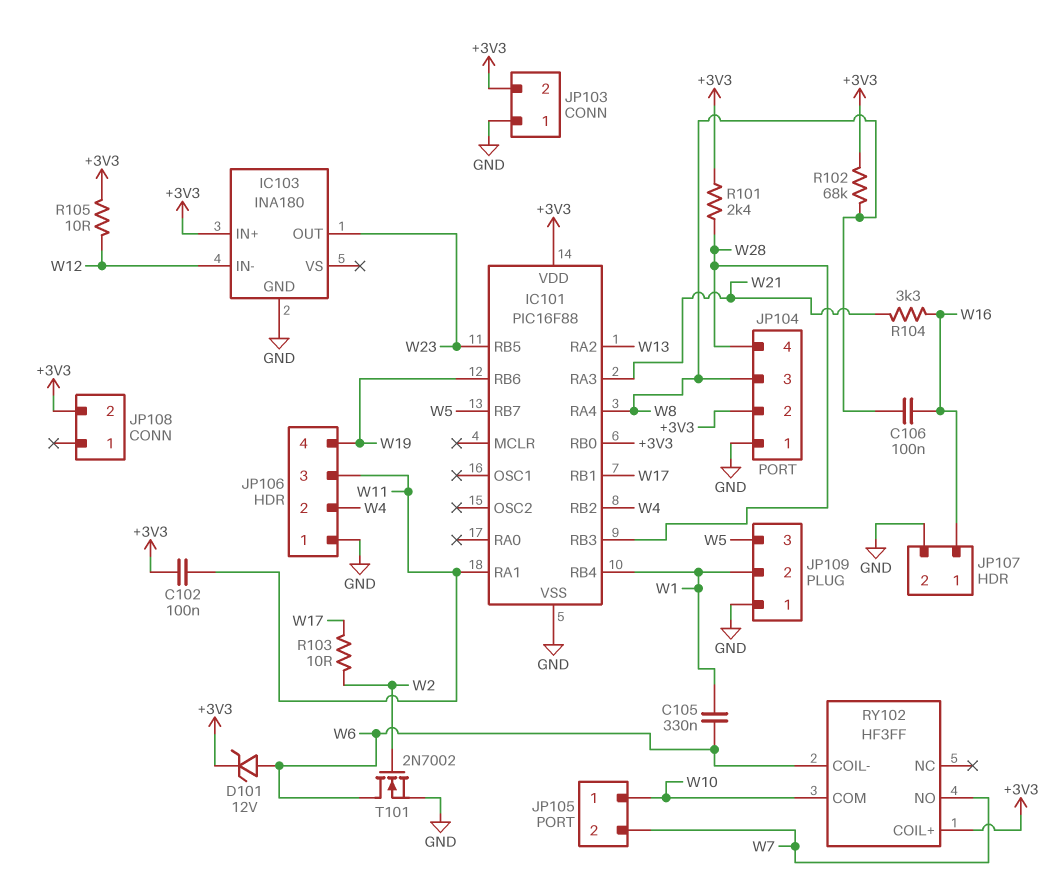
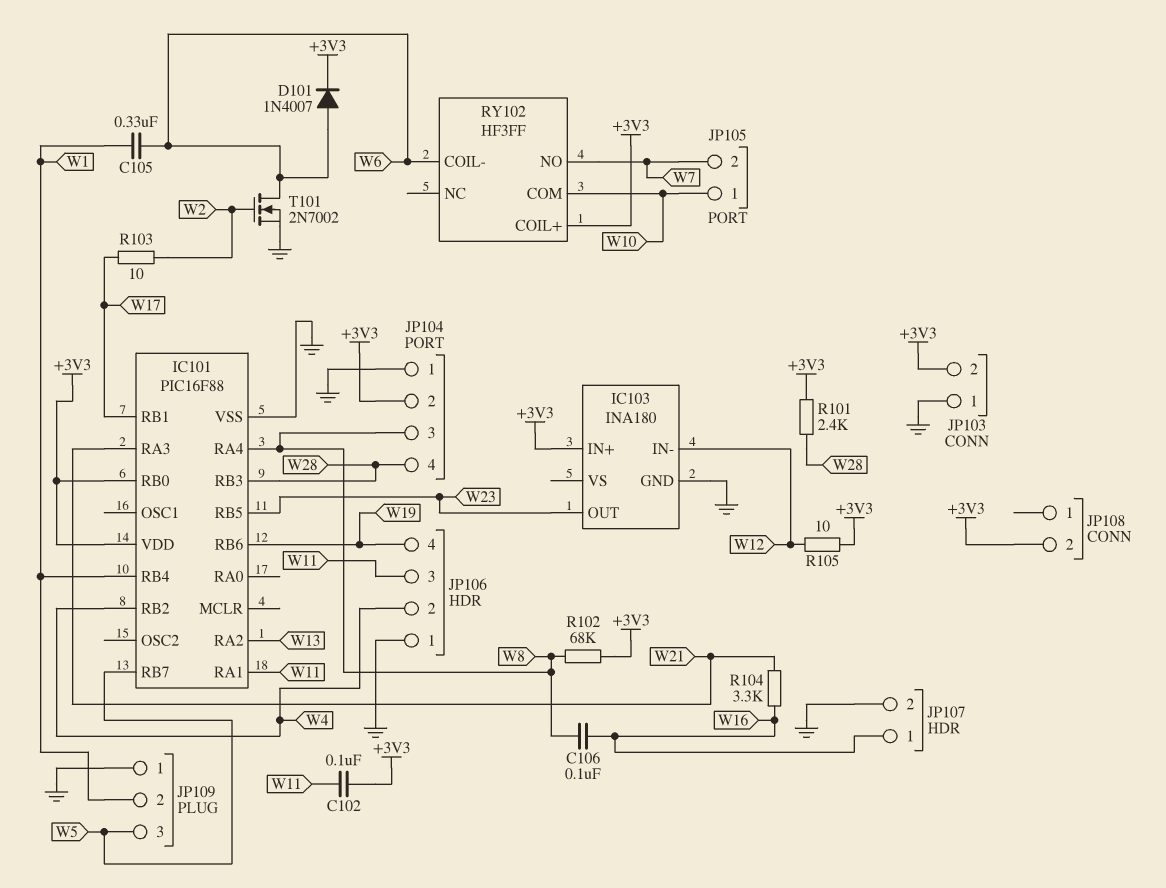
D101: zener 12V (A W6, K +3V3) -> diode 1N4007 (A W6, K +3V3)

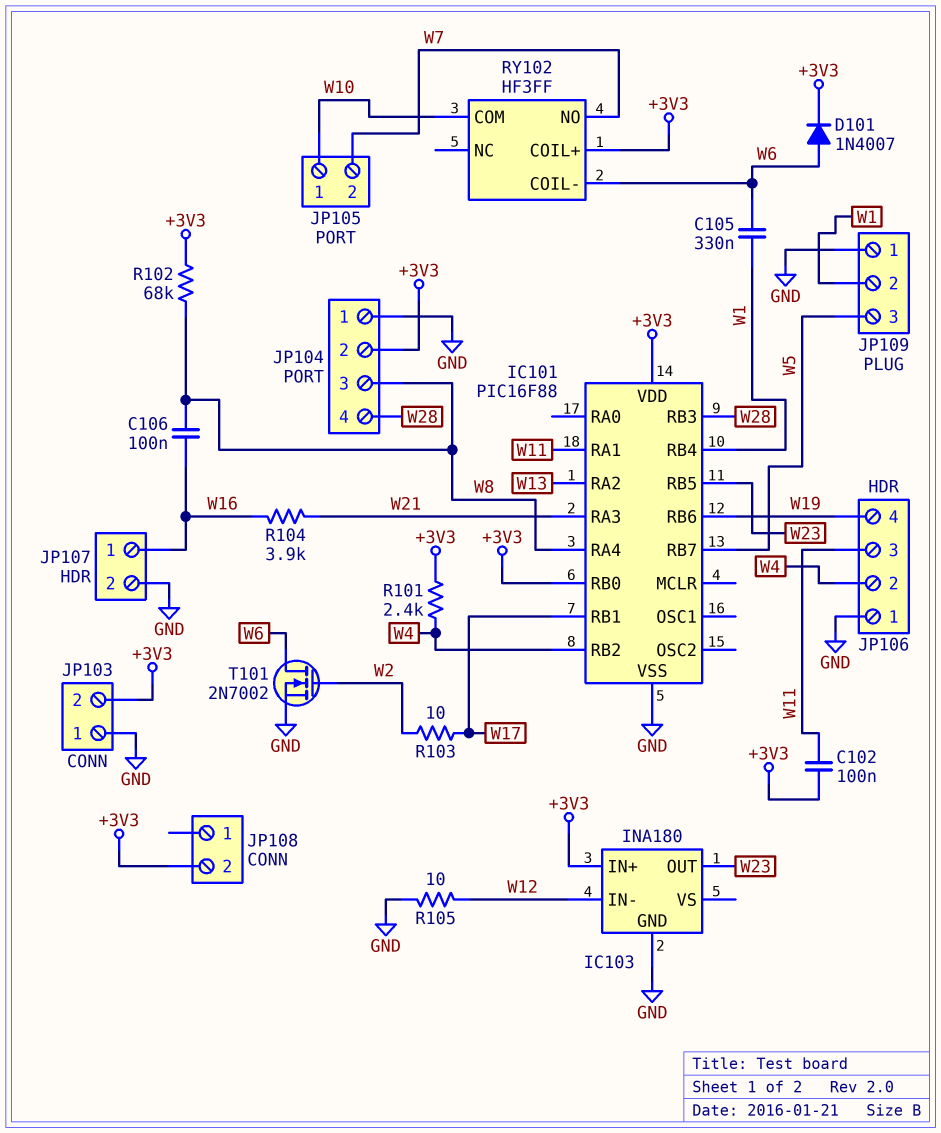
R101: 2.4k (+3V3, W28) -> 2.4k (+3V3, W4)
R104: 3.3k (W16, W21) -> 3.9k (W16, W21)
R105: 10 (+3V3, W12) -> 10 (GND, W12)

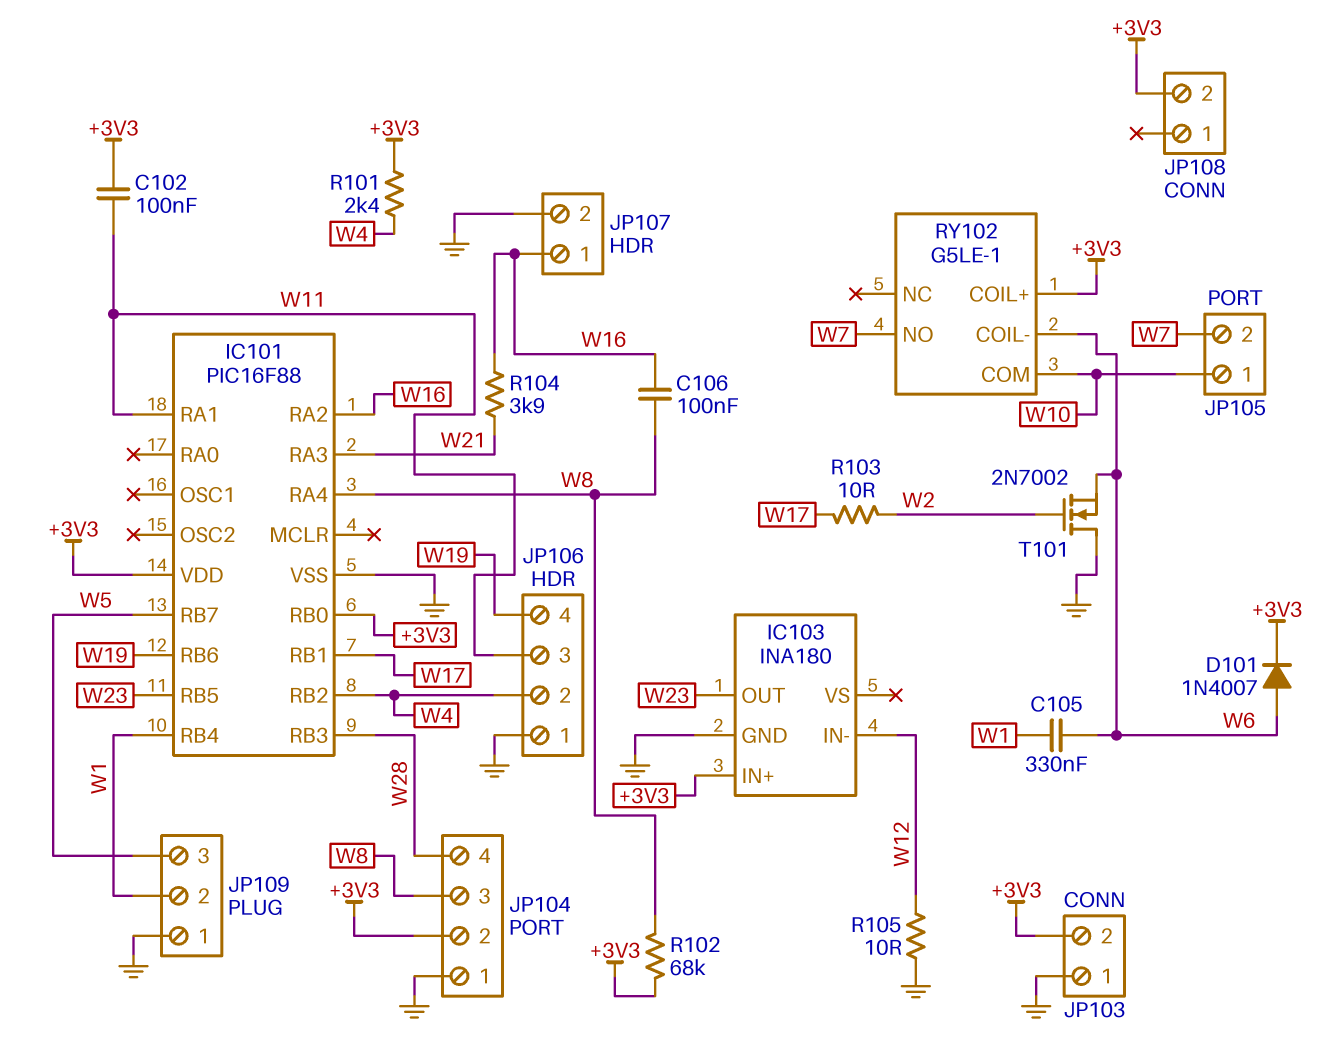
IC101 pin RA2: W13 -> W16
RY102: HF3FF -> G5LE-1
T101: NMOS 2N7002 (G W2, D W6, S GND) -> NMOS 2N7002 (G W2, D GND, S W6)

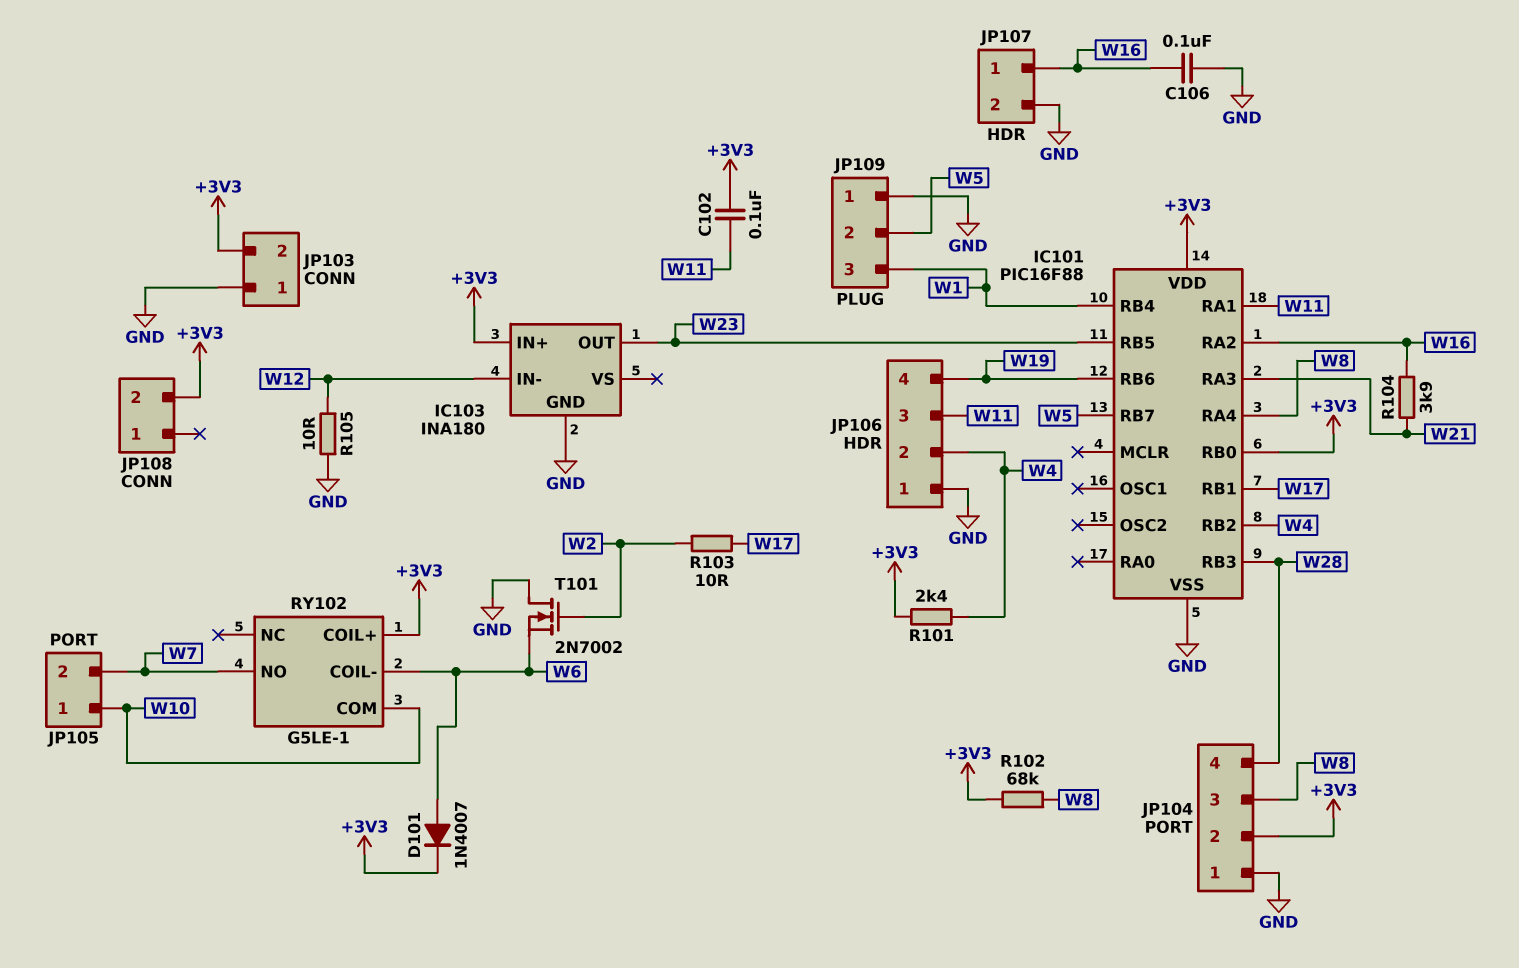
C105: 330nF (W1, W6) -> none
C106: 100nF (W8, W16) -> 100nF (GND, W16)
JP109 pin 2: W1 -> W5
JP109 pin 3: W5 -> W1

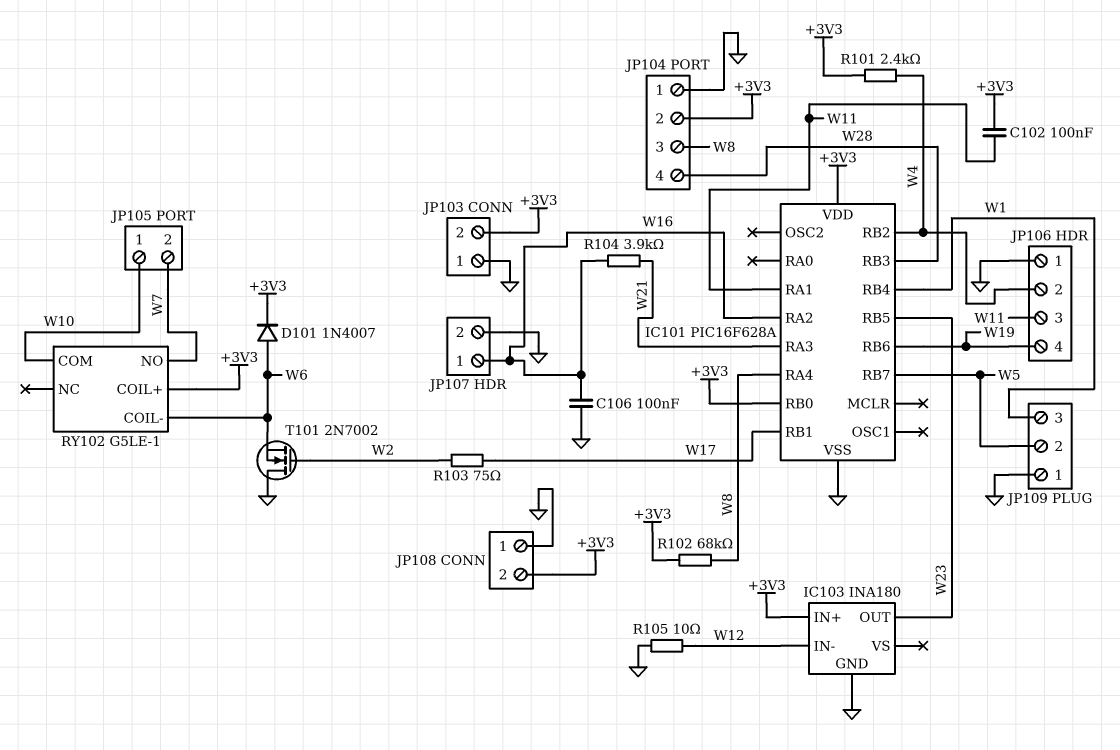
IC101: PIC16F88 -> PIC16F628A
JP108 pin 1: none -> GND
R103: 10 (W2, W17) -> 75 (W2, W17)

